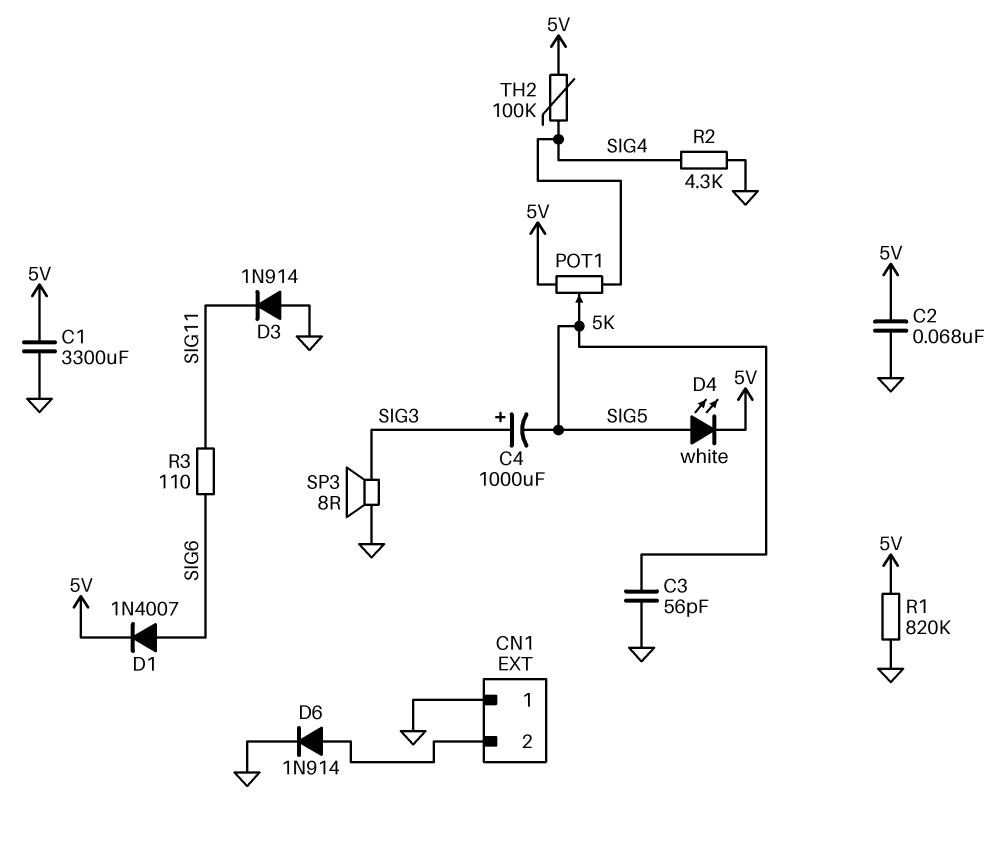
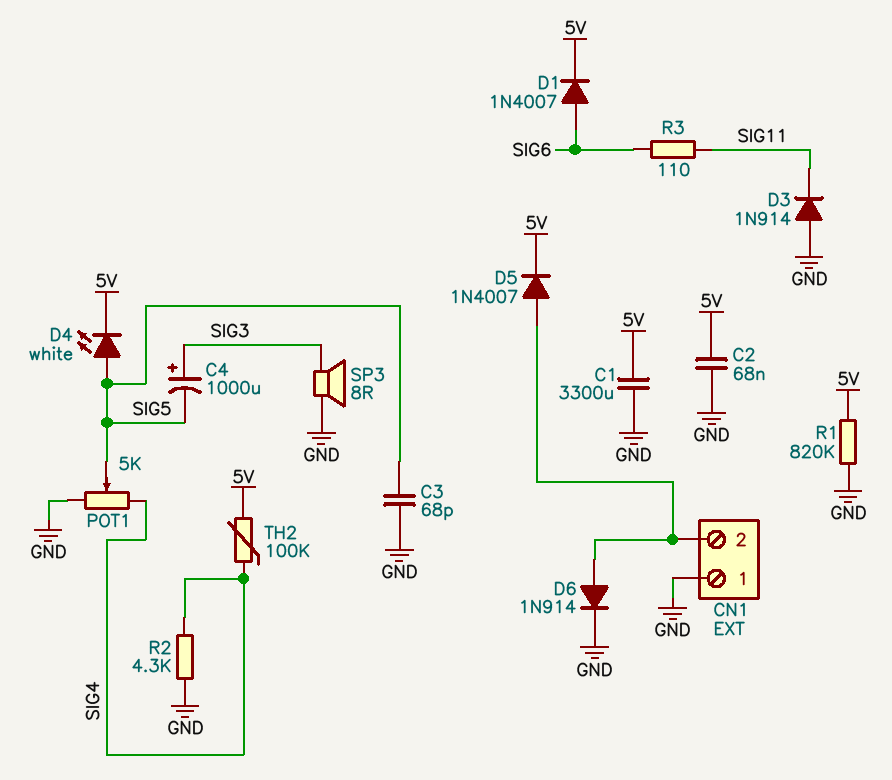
C3: 56pF (GND, SIG5) -> 68pF (GND, SIG5)
D5: none -> diode 1N4007 (A CN1/2, K 5V)
POT1: 5k (5V, SIG4, wiper SIG5) -> 5k (GND, SIG4, wiper SIG5)

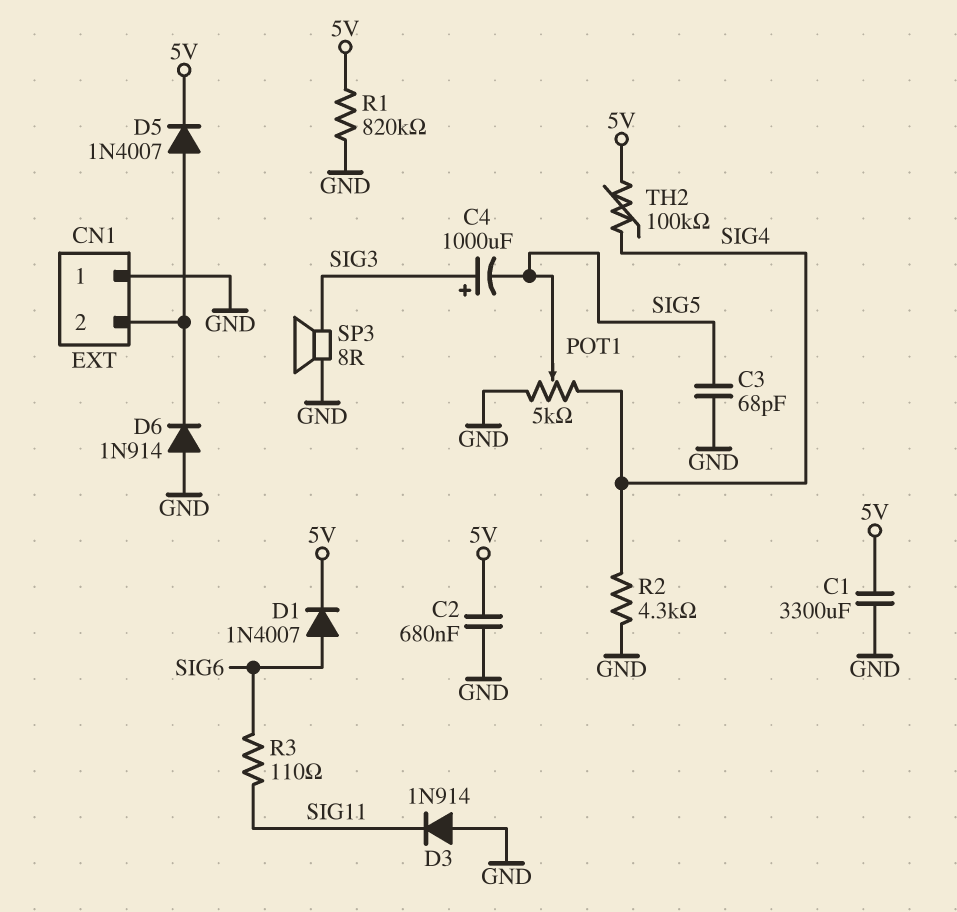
C2: 68nF (5V, GND) -> 680nF (5V, GND)
D4: LED white (A SIG5, K 5V) -> none
D6: diode 1N914 (A CN1/2, K GND) -> diode 1N914 (A GND, K CN1/2)

